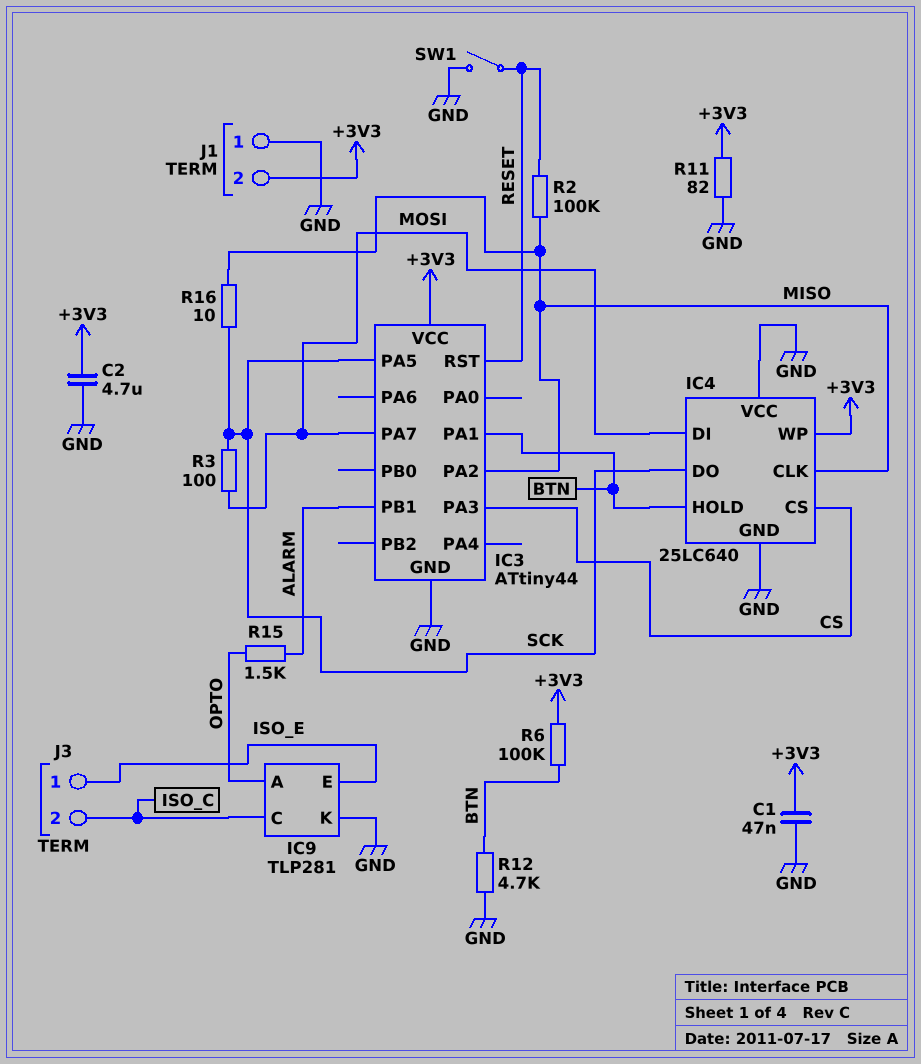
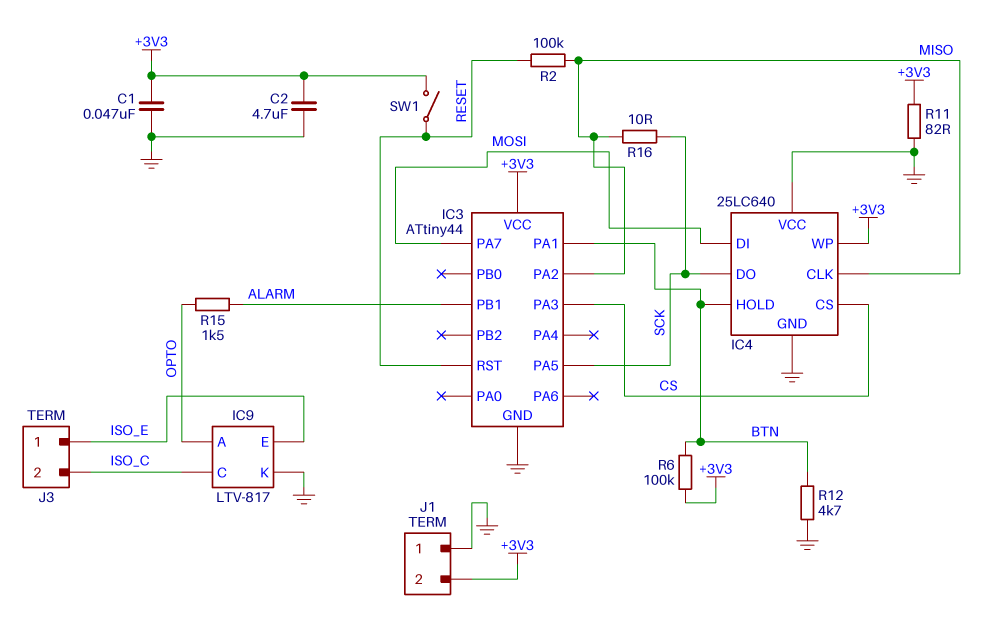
IC9: TLP281 -> LTV-817
R3: 100 (MOSI, SCK) -> none
SW1: switch (GND, RESET) -> switch (+3V3, RESET)

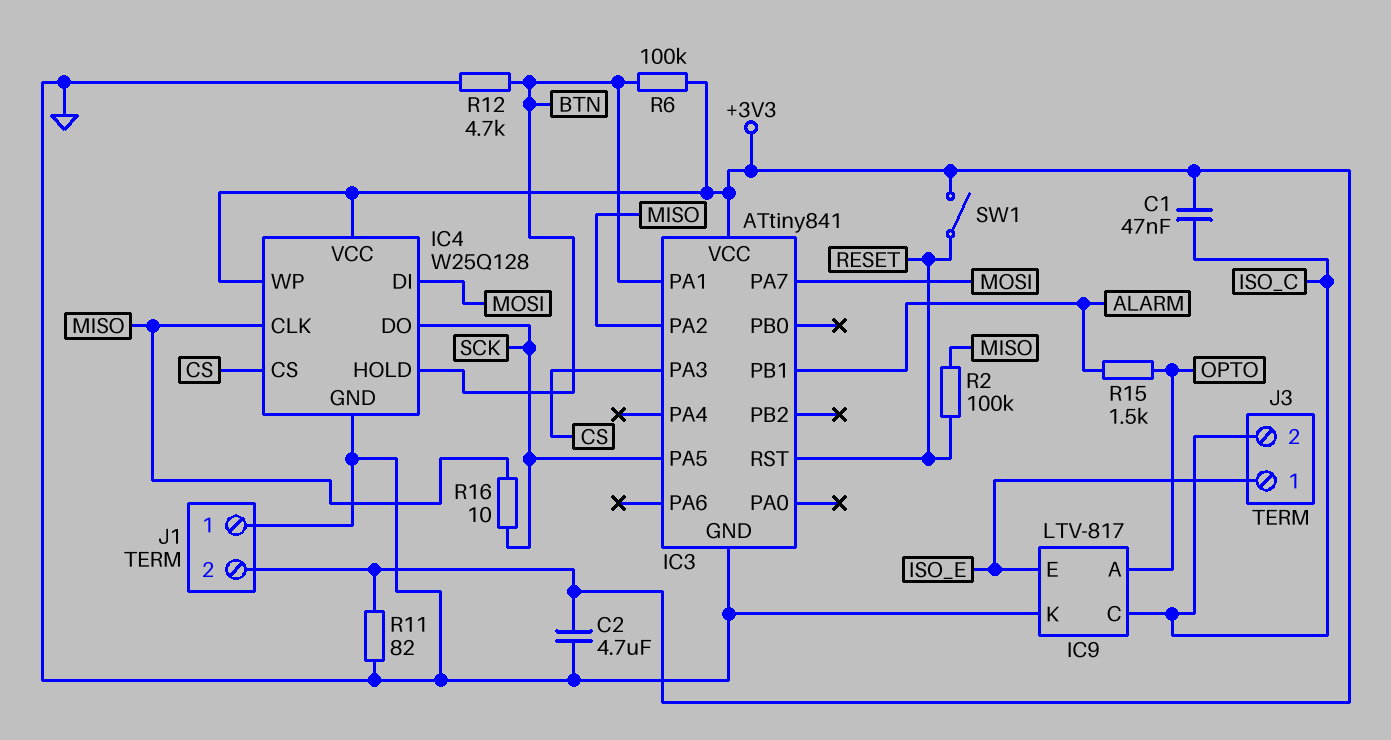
C1: 47nF (+3V3, GND) -> 47nF (+3V3, ISO_C)
IC3: ATtiny44 -> ATtiny841
IC4: 25LC640 -> W25Q128
IC4 pin VCC: GND -> +3V3

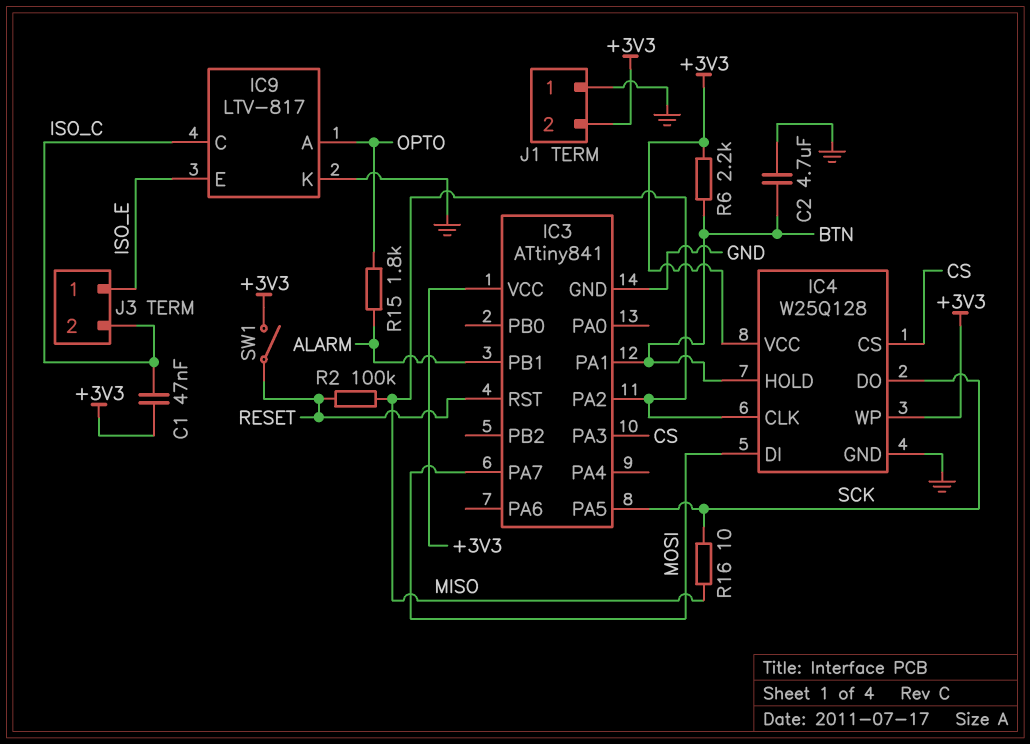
C2: 4.7uF (+3V3, GND) -> 4.7uF (BTN, GND)
R6: 100k (+3V3, BTN) -> 2.2k (+3V3, BTN)
R11: 82 (+3V3, GND) -> none
R12: 4.7k (BTN, GND) -> none
R15: 1.5k (ALARM, OPTO) -> 1.8k (ALARM, OPTO)

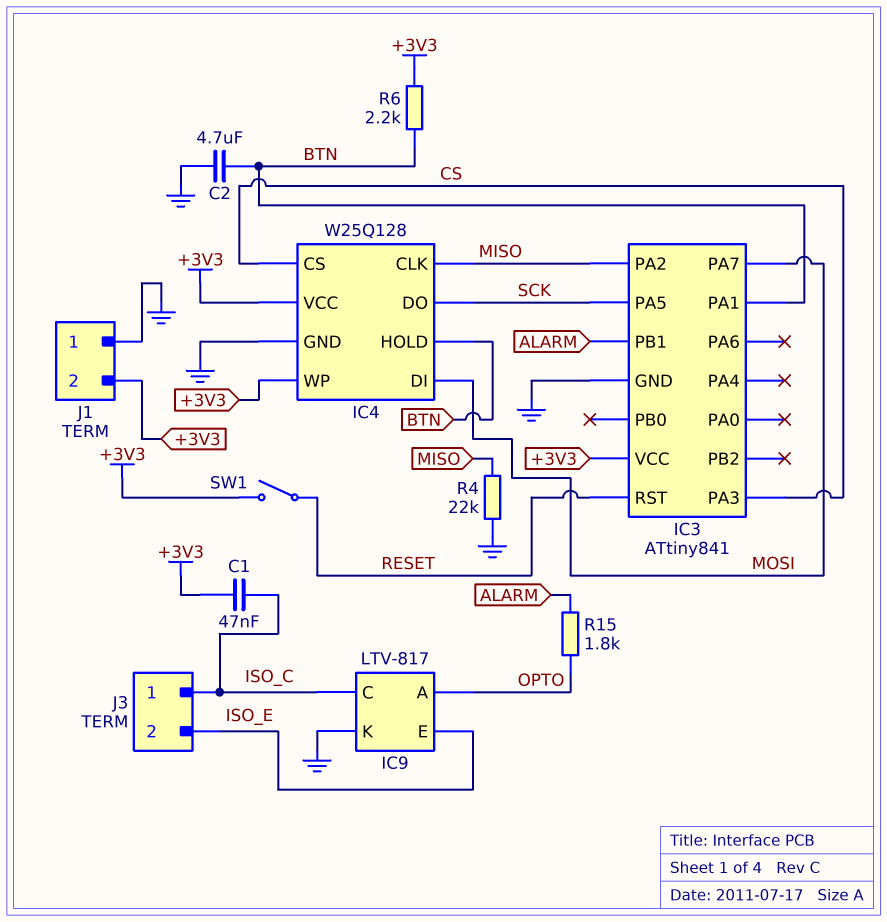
J3 pin 1: ISO_E -> ISO_C
J3 pin 2: ISO_C -> ISO_E
R2: 100k (MISO, RESET) -> none
R4: none -> 22k (GND, MISO)
R16: 10 (MISO, SCK) -> none

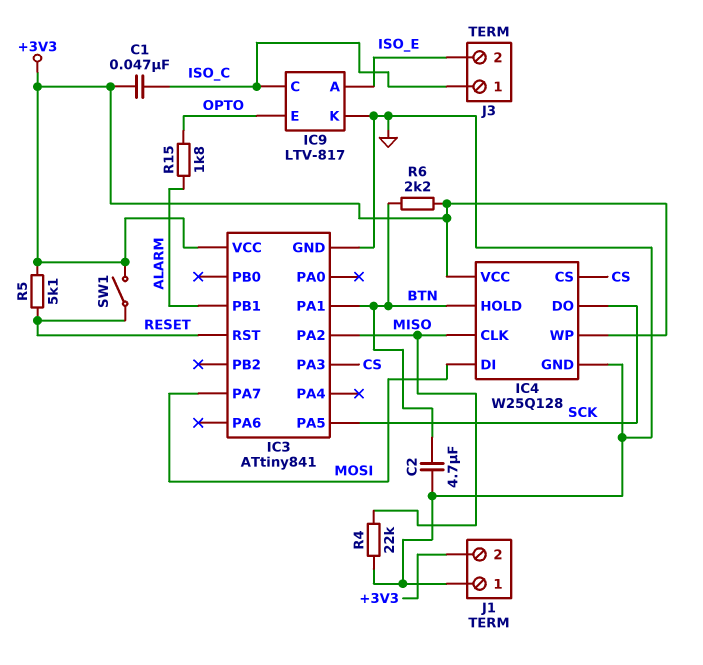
IC9 pin A: OPTO -> ISO_E
IC9 pin E: ISO_E -> OPTO
R5: none -> 5.1k (+3V3, RESET)

